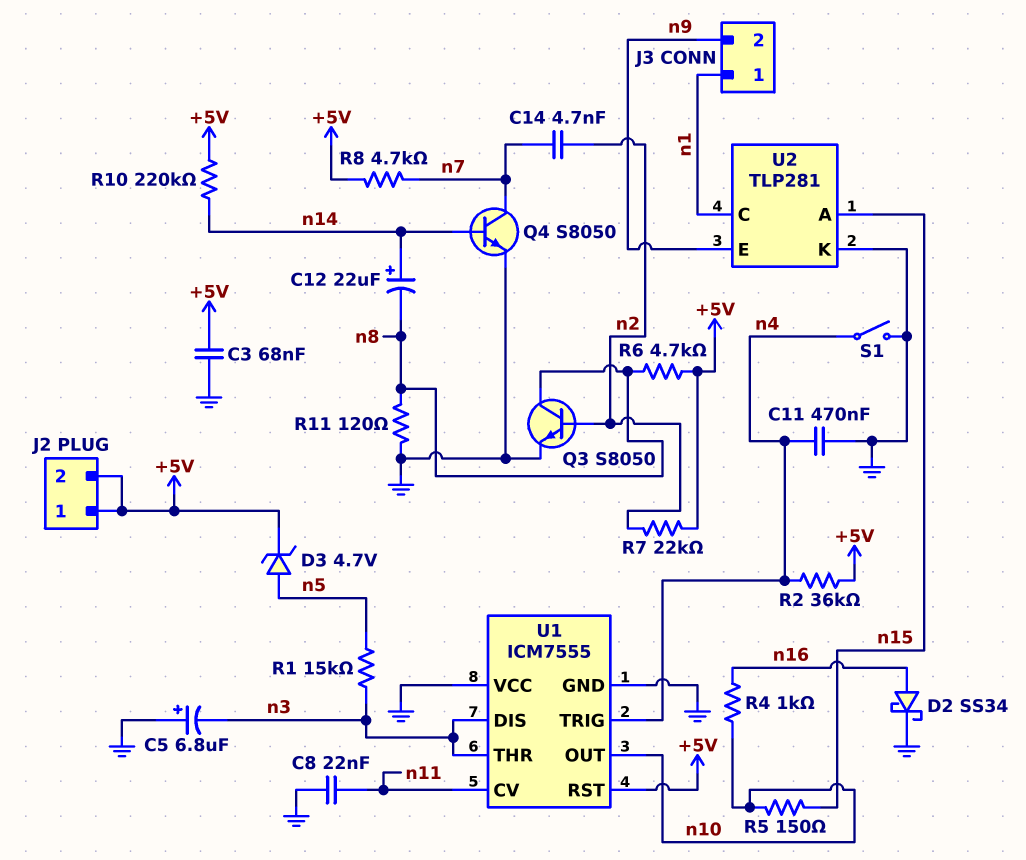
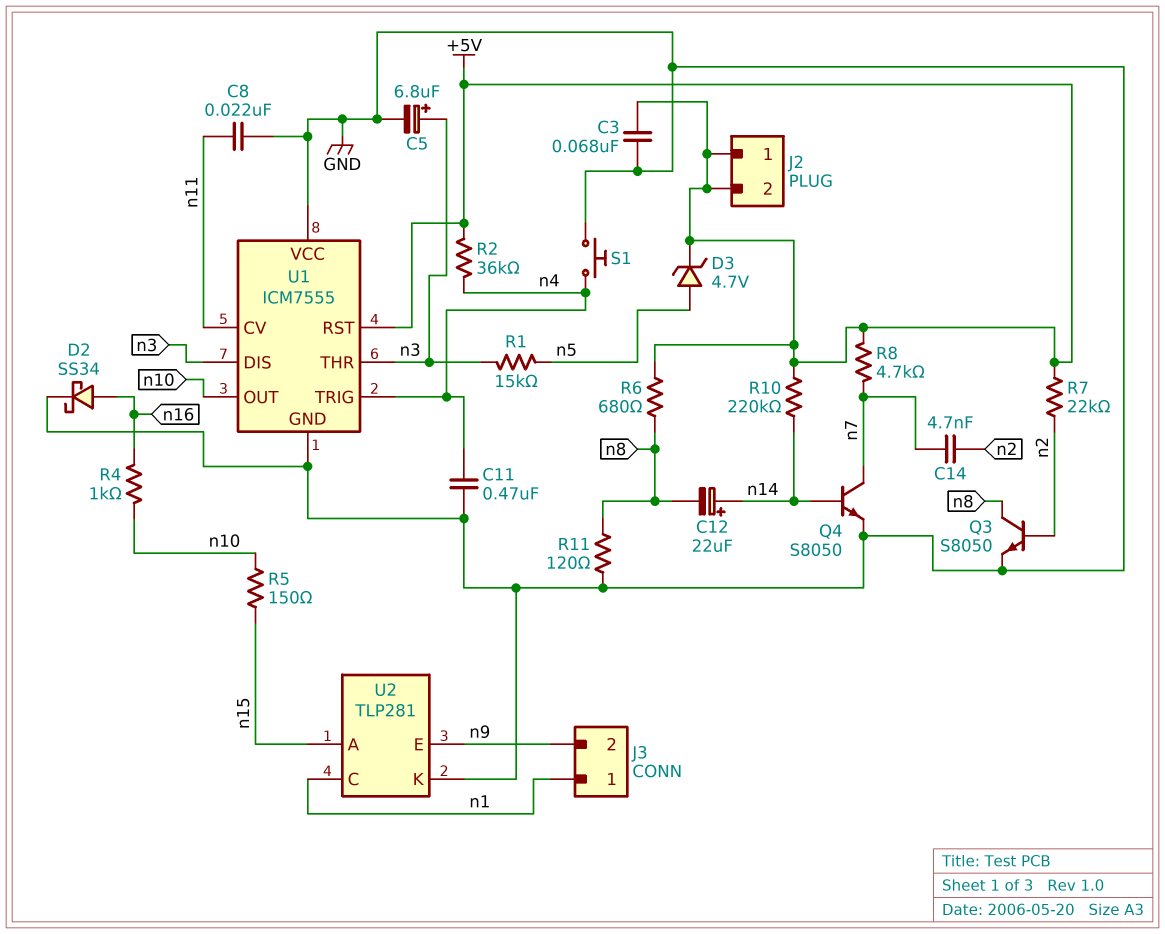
C5: 6.8uF (plus GND, minus n3) -> 6.8uF (plus n3, minus GND)
R6: 4.7k (+5V, n8) -> 680 (+5V, n8)
S1: switch (GND, n4) -> button (GND, n4)

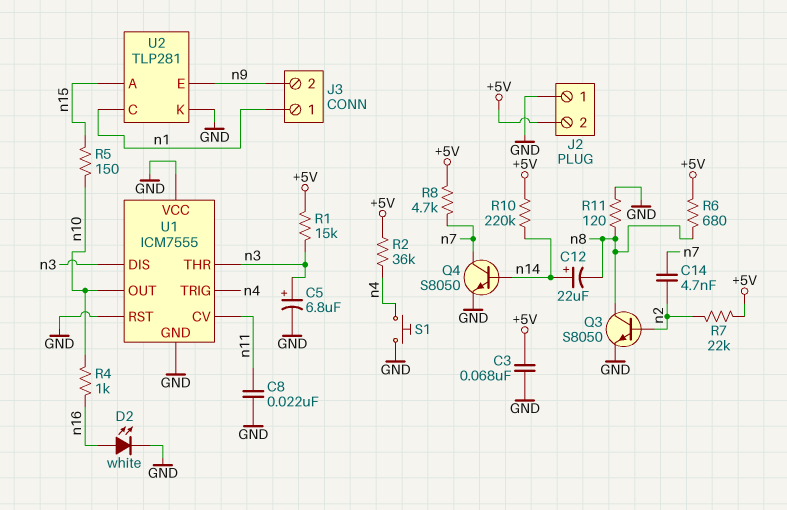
C11: 470nF (GND, n4) -> none
D2: schottky SS34 (A n16, K GND) -> LED white (A n16, K GND)
D3: zener 4.7V (A n5, K +5V) -> none
J2 pin 1: +5V -> GND
R1: 15k (n3, n5) -> 15k (+5V, n3)
U1 pin RST: +5V -> GND

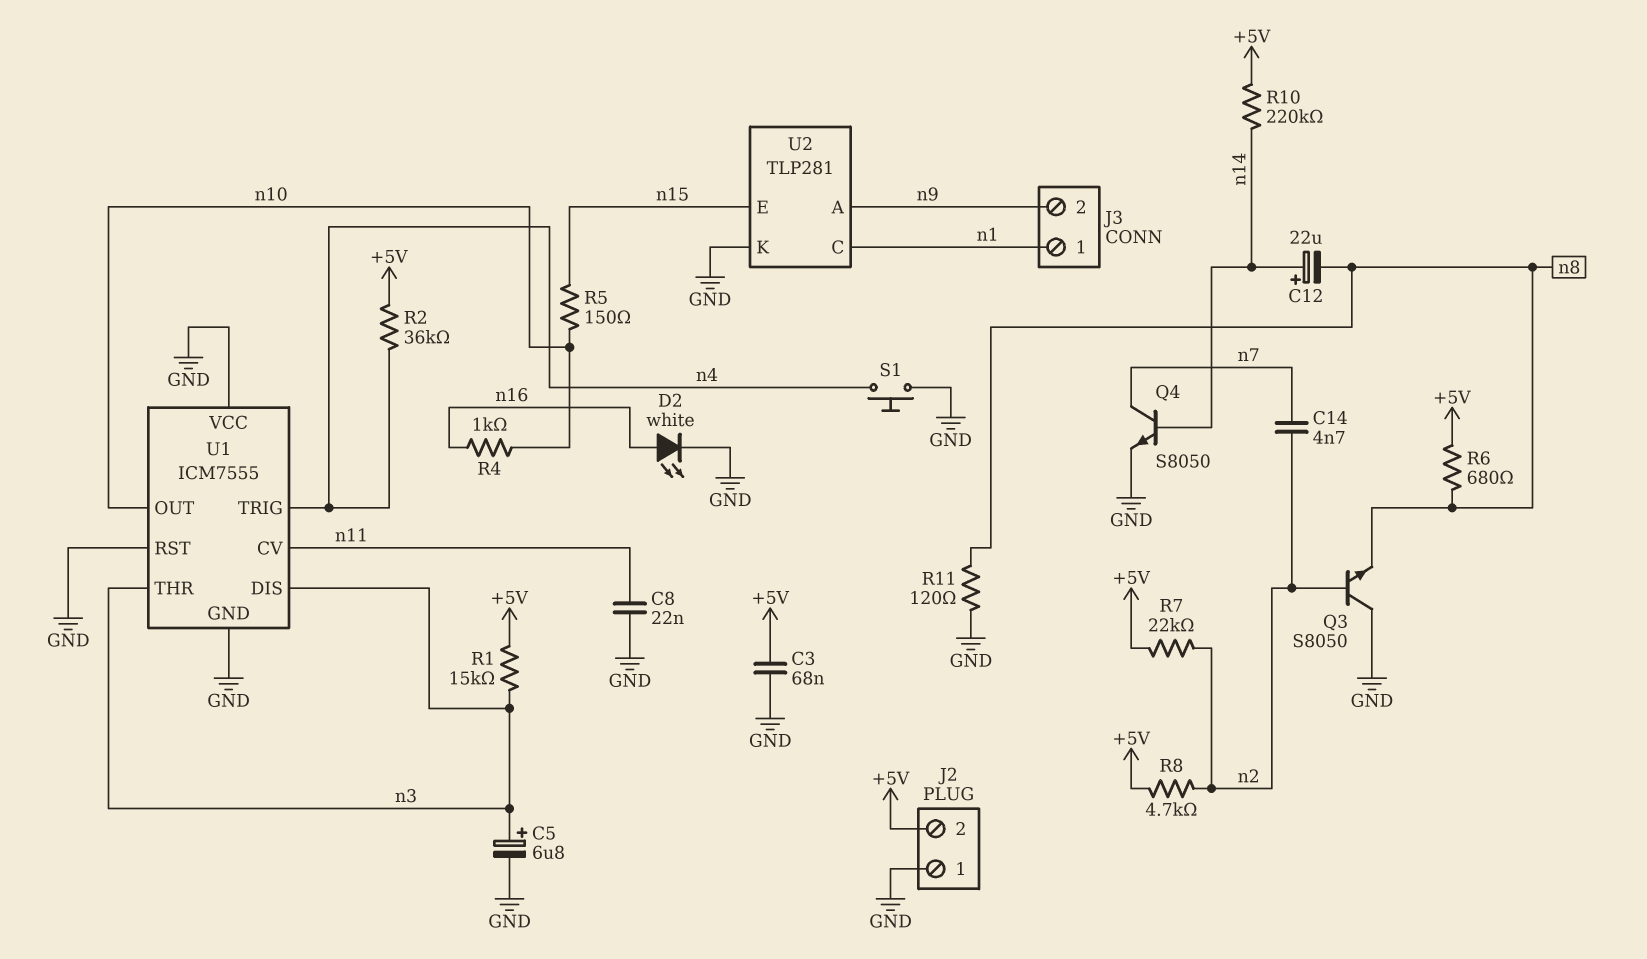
Q3: NPN S8050 (B n2, C n8, E GND) -> NPN S8050 (B n2, C GND, E n8)
R8: 4.7k (+5V, n7) -> 4.7k (+5V, n2)
U2 pin A: n15 -> n9
U2 pin E: n9 -> n15

